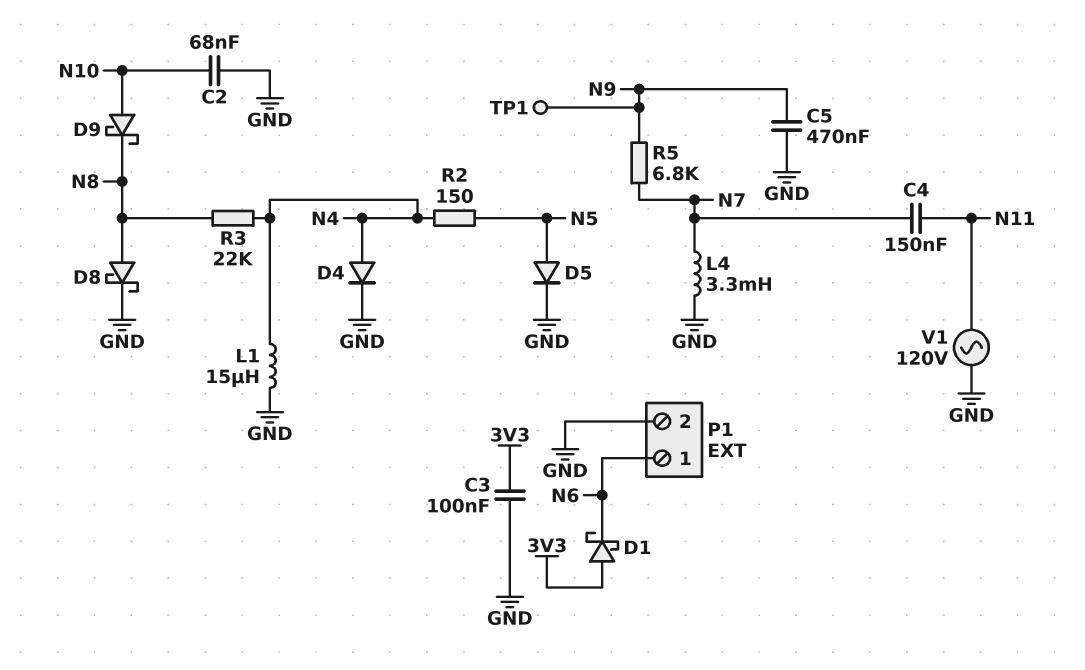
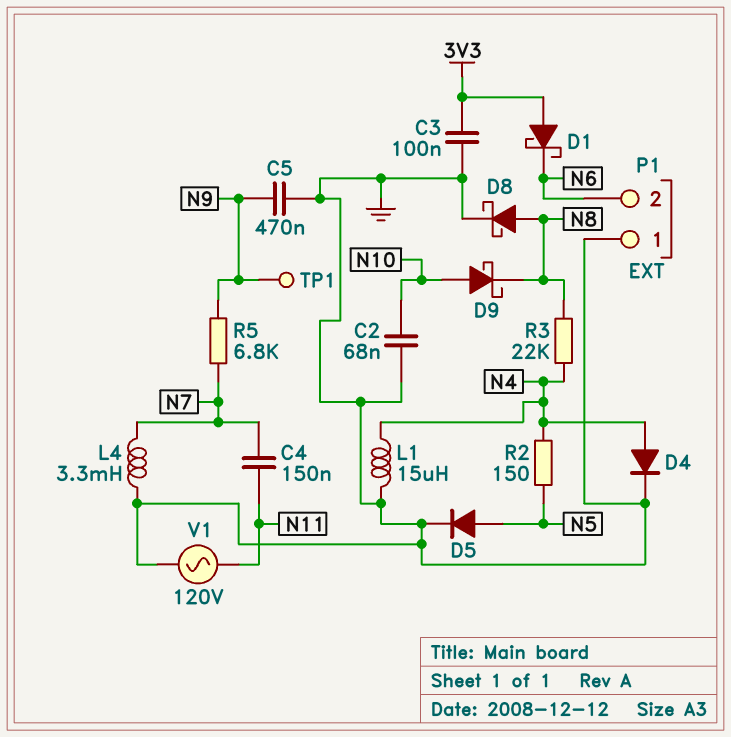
P1 pin 1: N6 -> GND
P1 pin 2: GND -> N6

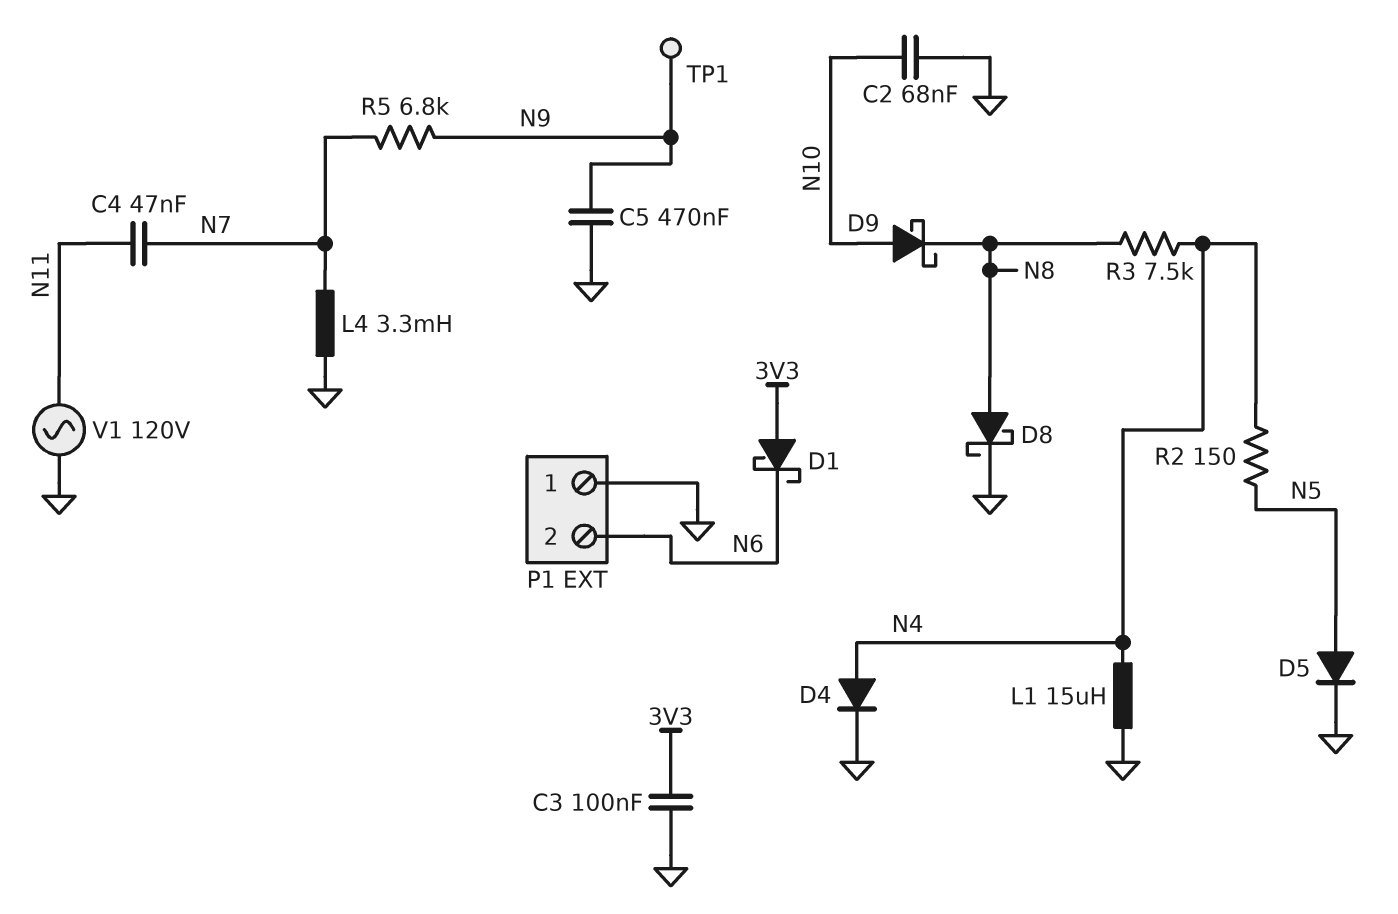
C4: 150nF (N7, N11) -> 47nF (N7, N11)
R3: 22k (N4, N8) -> 7.5k (N4, N8)

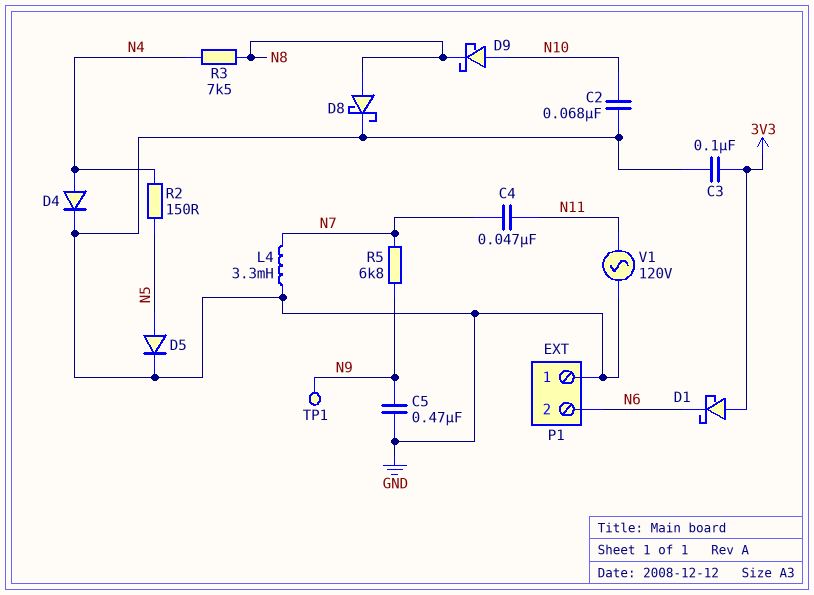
L1: 15uH (GND, N4) -> none

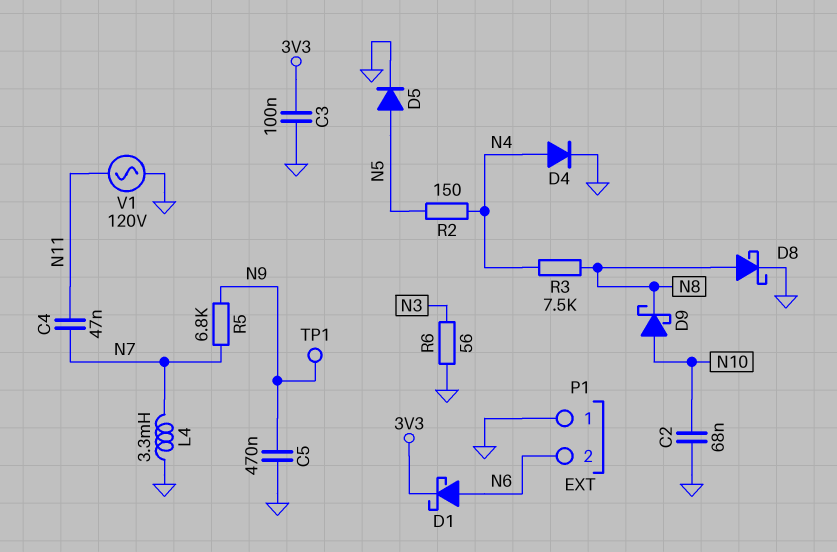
D1: schottky (A 3V3, K N6) -> schottky (A N6, K 3V3)
R6: none -> 56 (GND, N3)

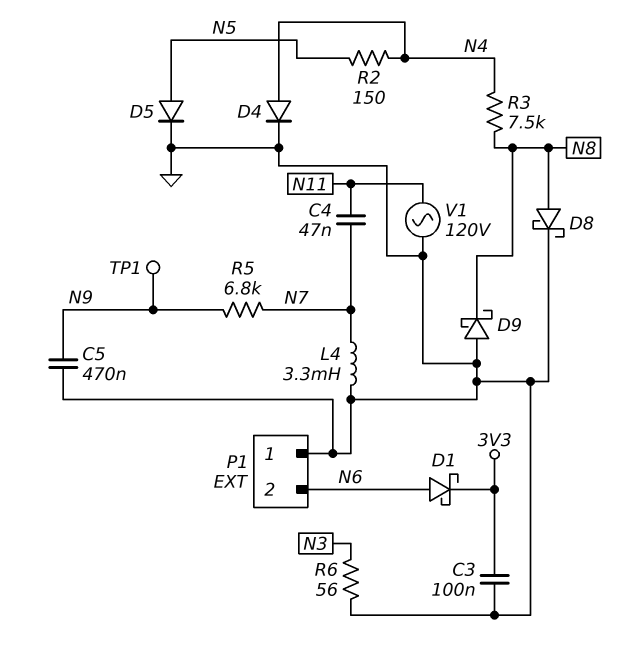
C2: 68nF (GND, N10) -> none
D9: schottky (A N10, K N8) -> schottky (A GND, K N8)

